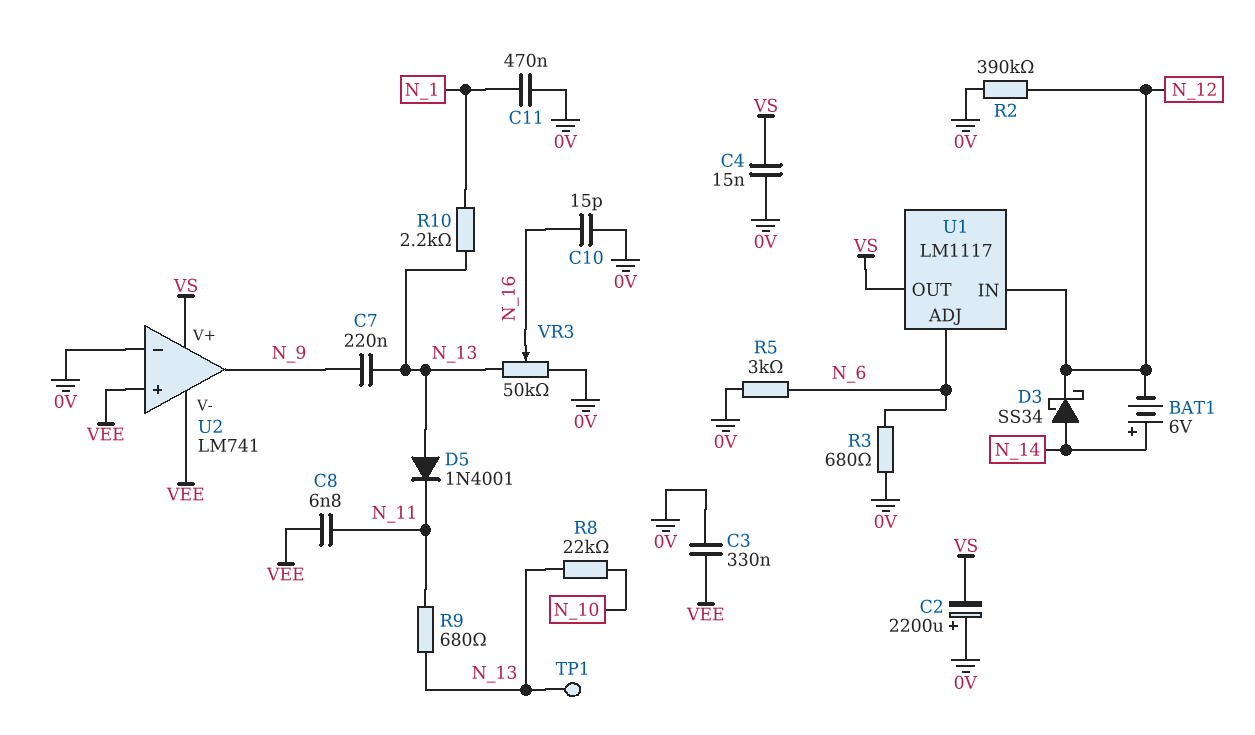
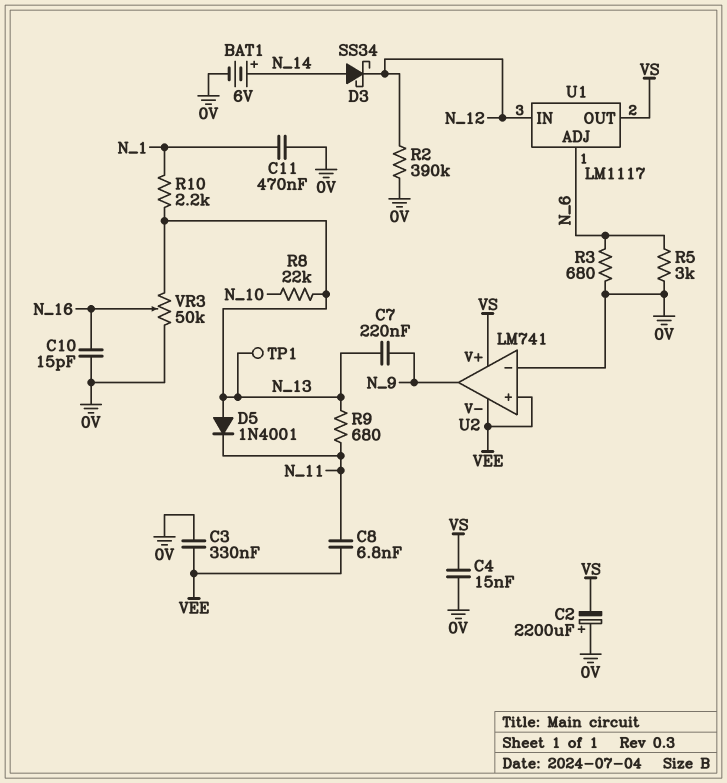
BAT1: 6V (plus N_14, minus N_12) -> 6V (plus N_14, minus 0V)

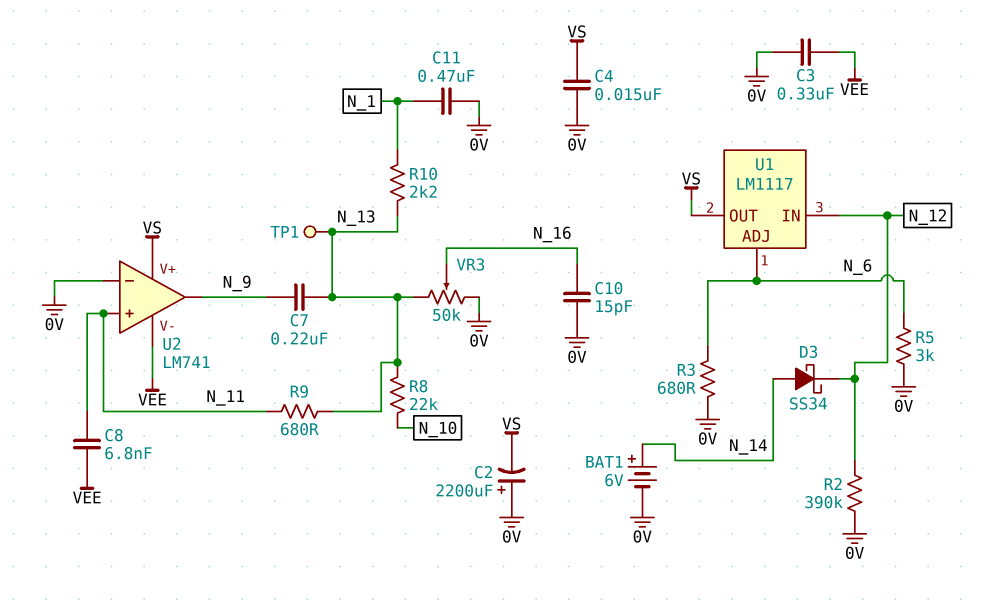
D5: diode 1N4001 (A N_13, K N_11) -> none
U2 pin in+: VEE -> N_11

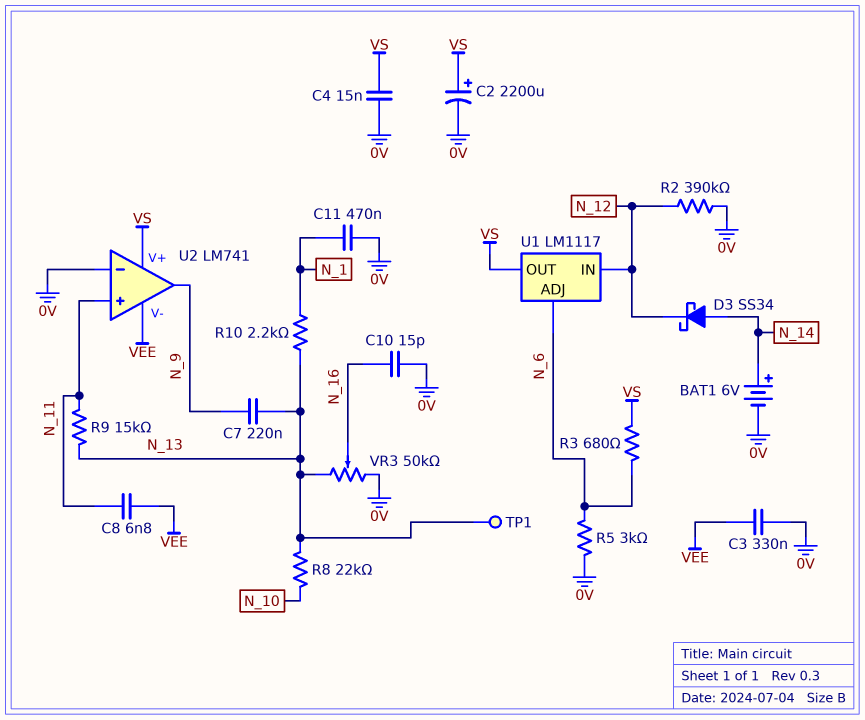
C2: 2200uF (plus 0V, minus VS) -> 2200uF (plus VS, minus 0V)
R3: 680 (0V, N_6) -> 680 (N_6, VS)
R9: 680 (N_11, N_13) -> 15k (N_11, N_13)

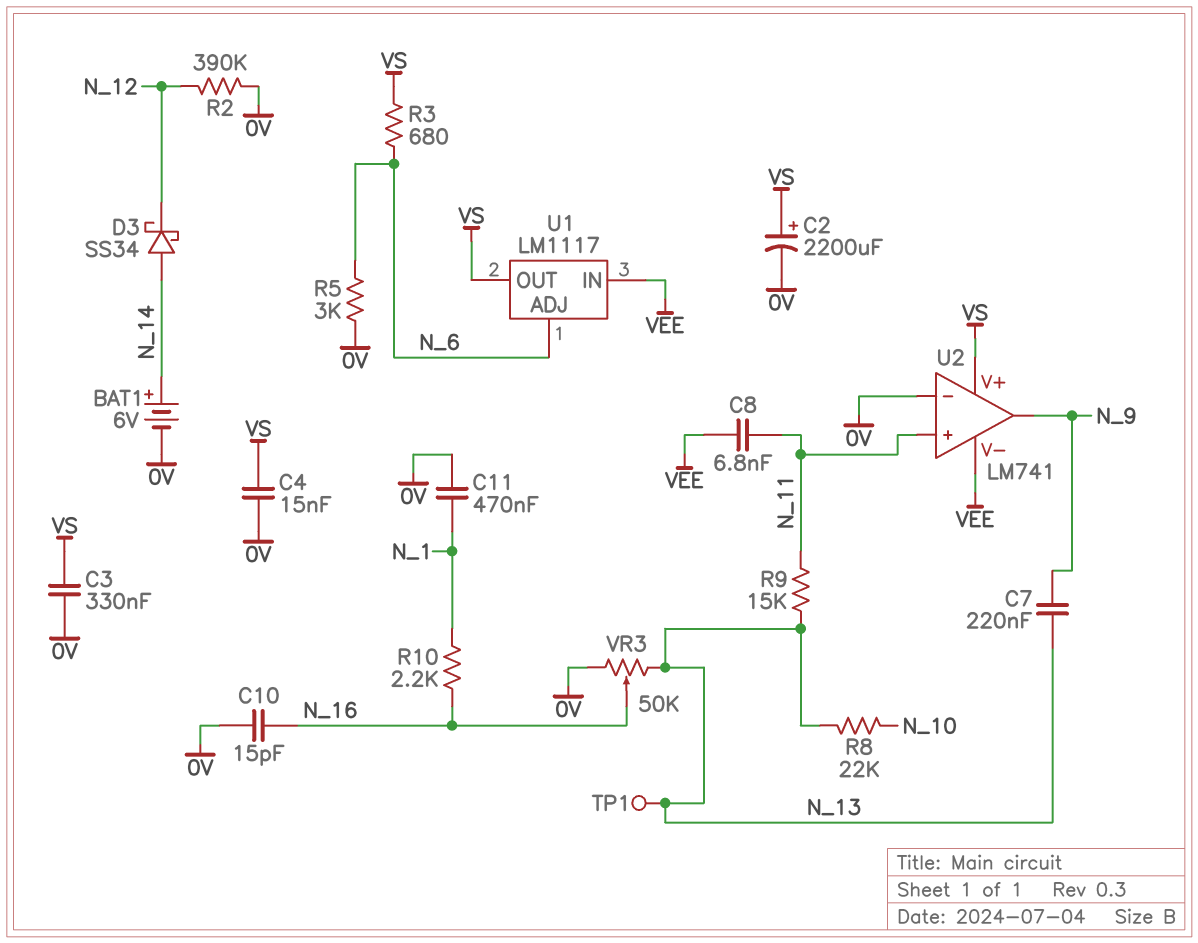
C3: 330nF (0V, VEE) -> 330nF (0V, VS)
R10: 2.2k (N_1, N_13) -> 2.2k (N_1, N_16)
U1 pin IN: N_12 -> VEE

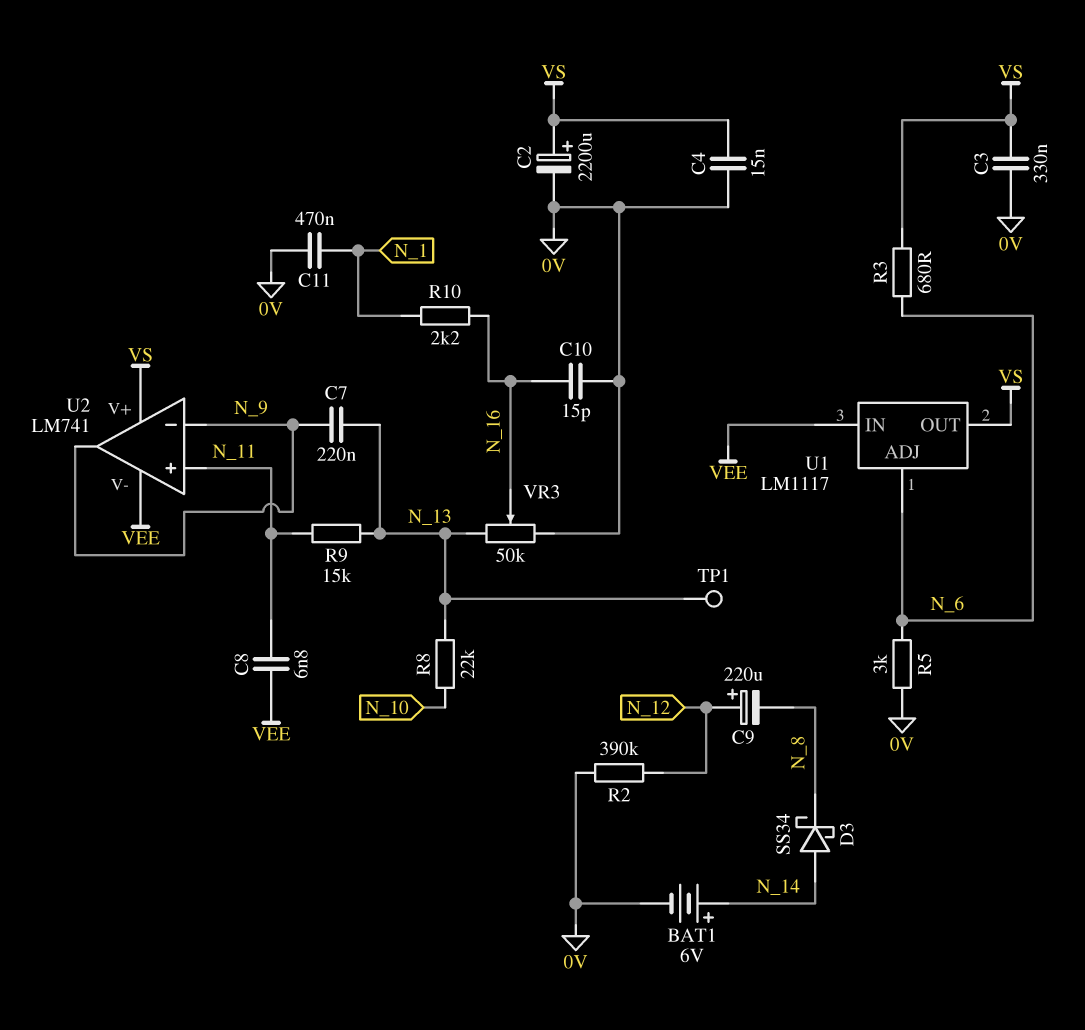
C9: none -> 220uF (plus N_12, minus N_8)
D3: schottky SS34 (A N_14, K N_12) -> schottky SS34 (A N_14, K N_8)
U2 pin in-: 0V -> N_9

